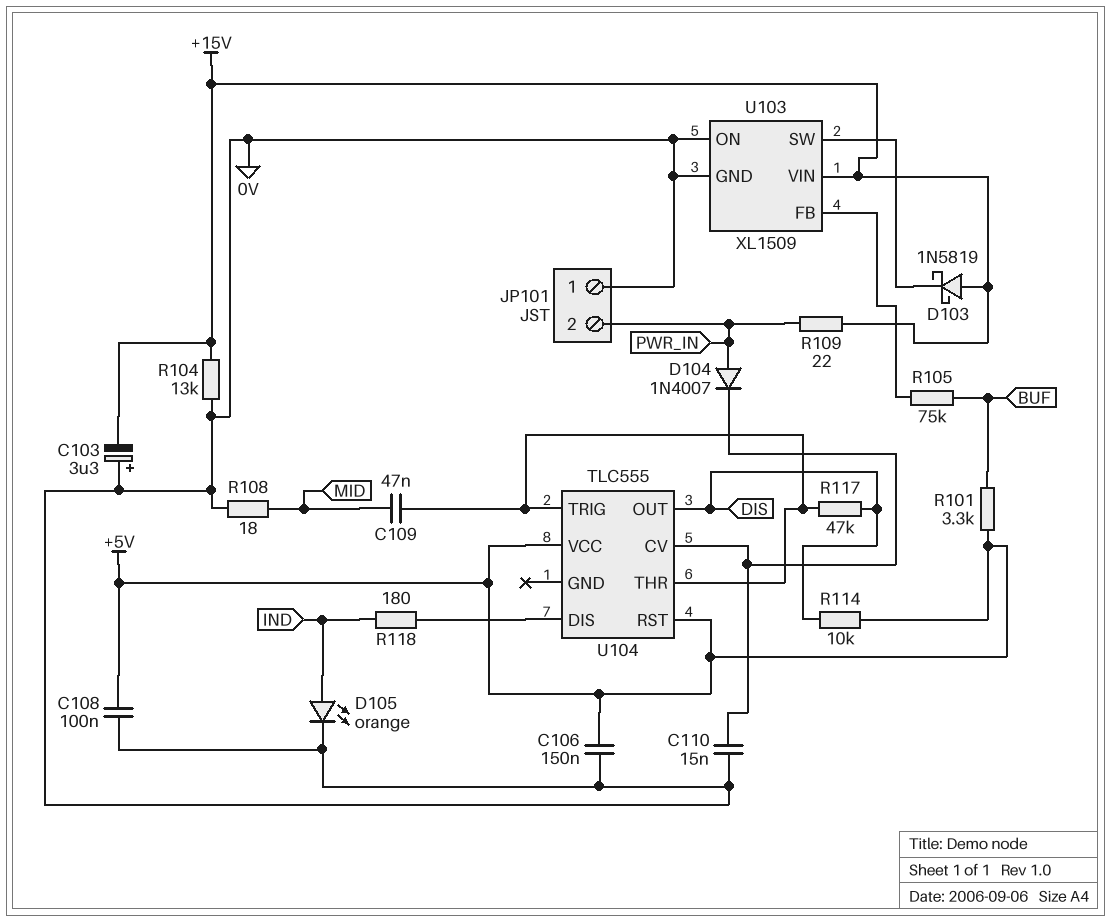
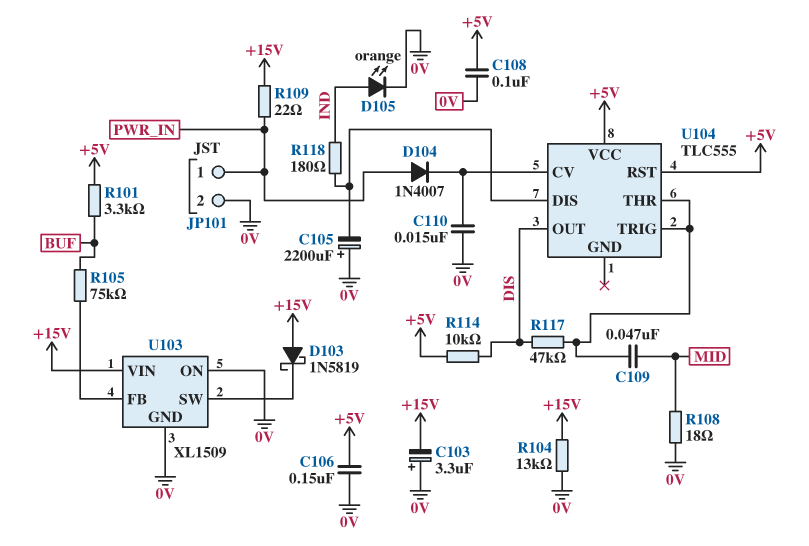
C105: none -> 2200uF (plus 0V, minus U104/DIS)
JP101 pin 1: 0V -> PWR_IN
JP101 pin 2: PWR_IN -> 0V

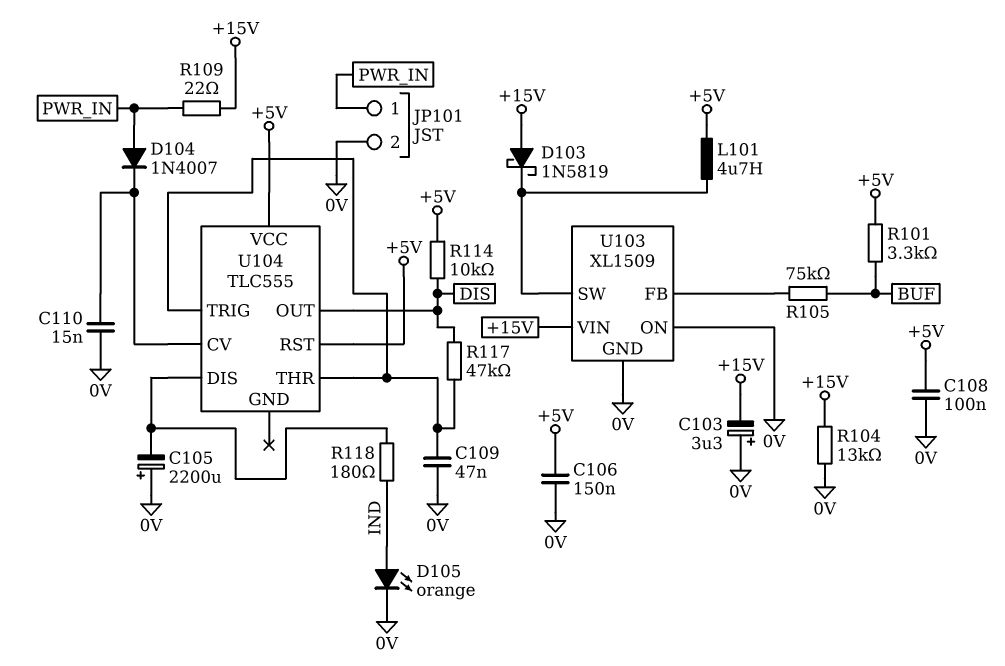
C109: 47nF (MID, U104/THR) -> 47nF (0V, U104/THR)
L101: none -> 4.7uH (+5V, U103/SW)
R108: 18 (0V, MID) -> none

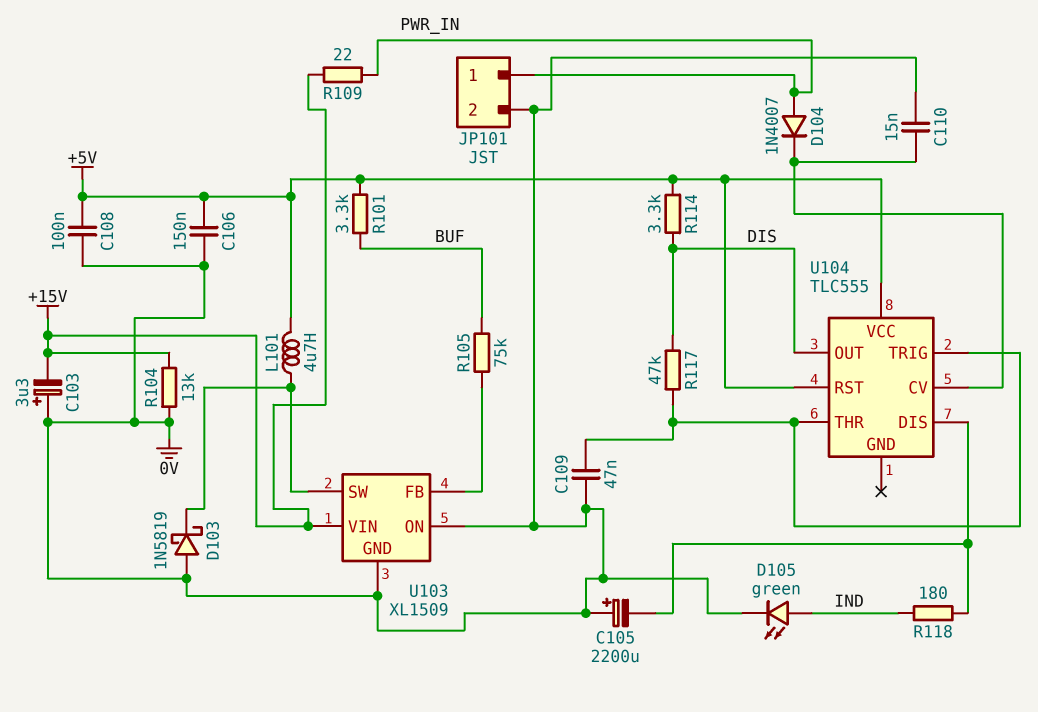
D103: schottky 1N5819 (A +15V, K U103/SW) -> schottky 1N5819 (A 0V, K U103/SW)
D105: LED orange (A IND, K 0V) -> LED green (A IND, K 0V)
R114: 10k (+5V, DIS) -> 3.3k (+5V, DIS)

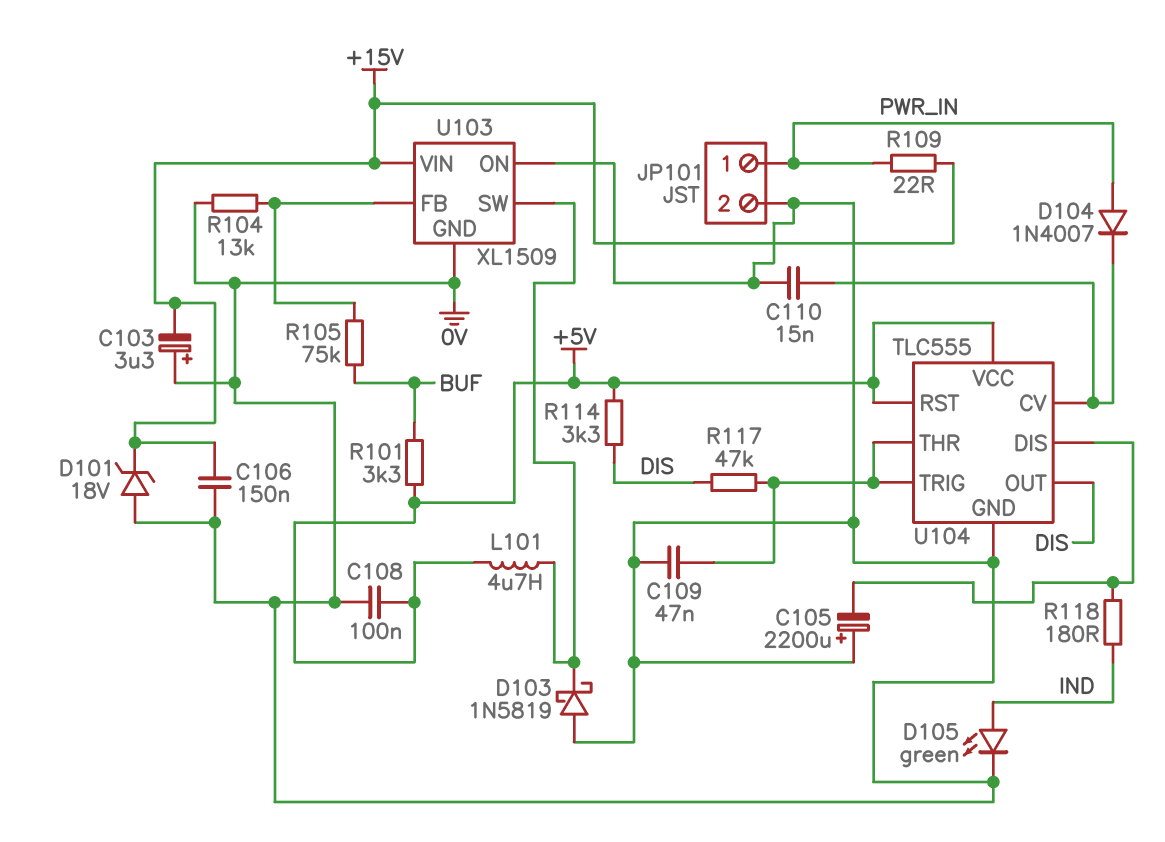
C106: 150nF (+5V, 0V) -> 150nF (+15V, 0V)
D101: none -> zener 18V (A 0V, K +15V)
R104: 13k (+15V, 0V) -> 13k (0V, U103/FB)
U104 pin GND: none -> 0V

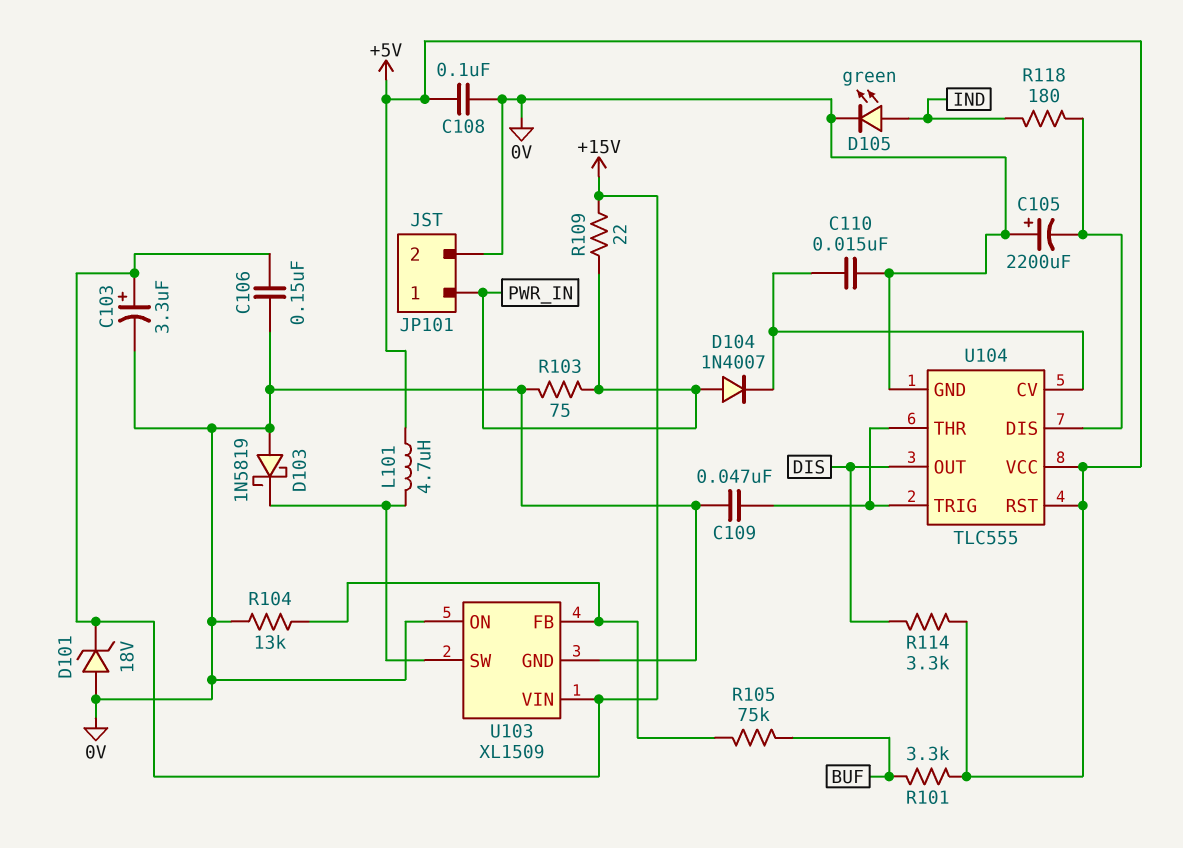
C103: 3.3uF (plus 0V, minus +15V) -> 3.3uF (plus +15V, minus 0V)
R103: none -> 75 (0V, PWR_IN)
R117: 47k (DIS, U104/THR) -> none

